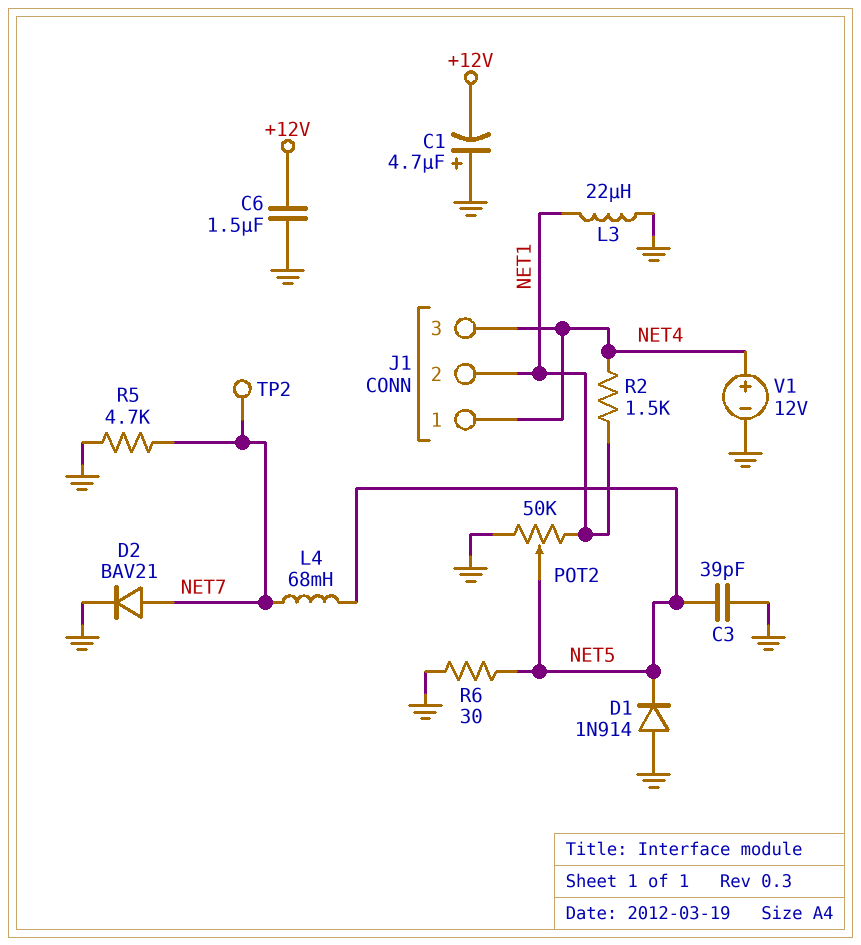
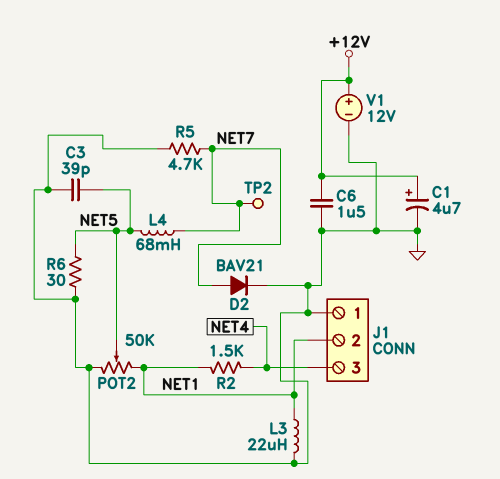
C1: 4.7uF (plus GND, minus +12V) -> 4.7uF (plus +12V, minus GND)
D1: diode 1N914 (A GND, K NET5) -> none
J1 pin 1: NET4 -> GND
V1: 12V (plus NET4, minus GND) -> 12V (plus +12V, minus GND)

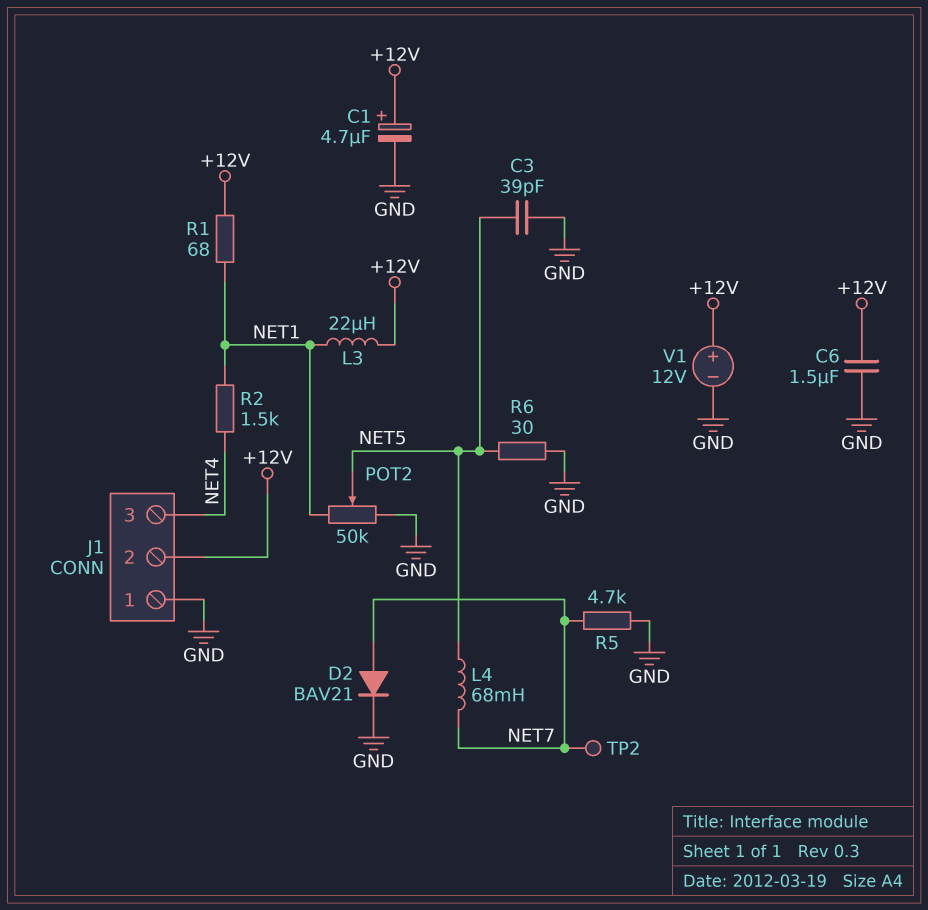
J1 pin 2: NET1 -> +12V
L3: 22uH (GND, NET1) -> 22uH (+12V, NET1)
R1: none -> 68 (+12V, NET1)

